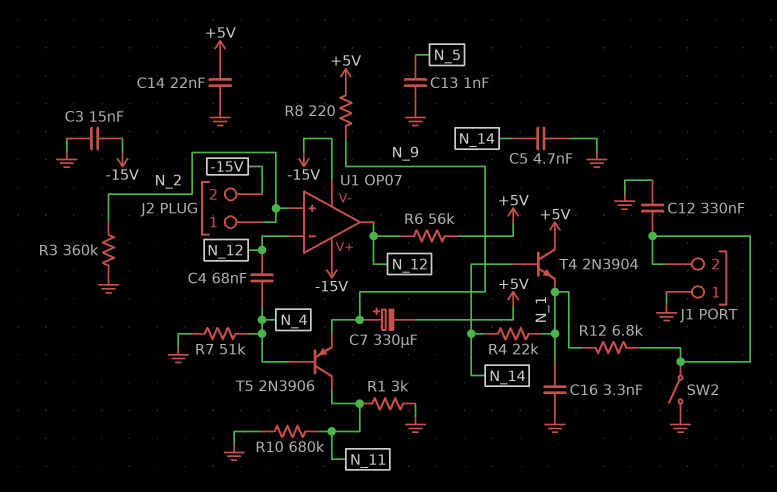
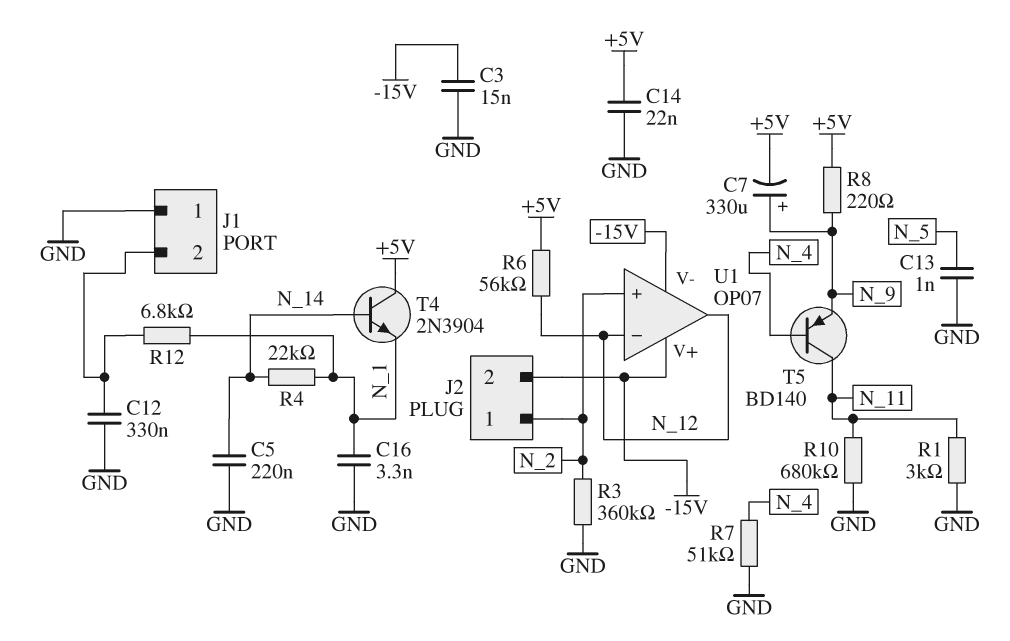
C4: 68nF (N_4, N_12) -> none
C5: 4.7nF (GND, N_14) -> 220nF (GND, N_14)
SW2: switch (GND, J1/2) -> none
T5: PNP 2N3906 (B N_4, C N_11, E N_9) -> PNP BD140 (B N_4, C N_11, E N_9)

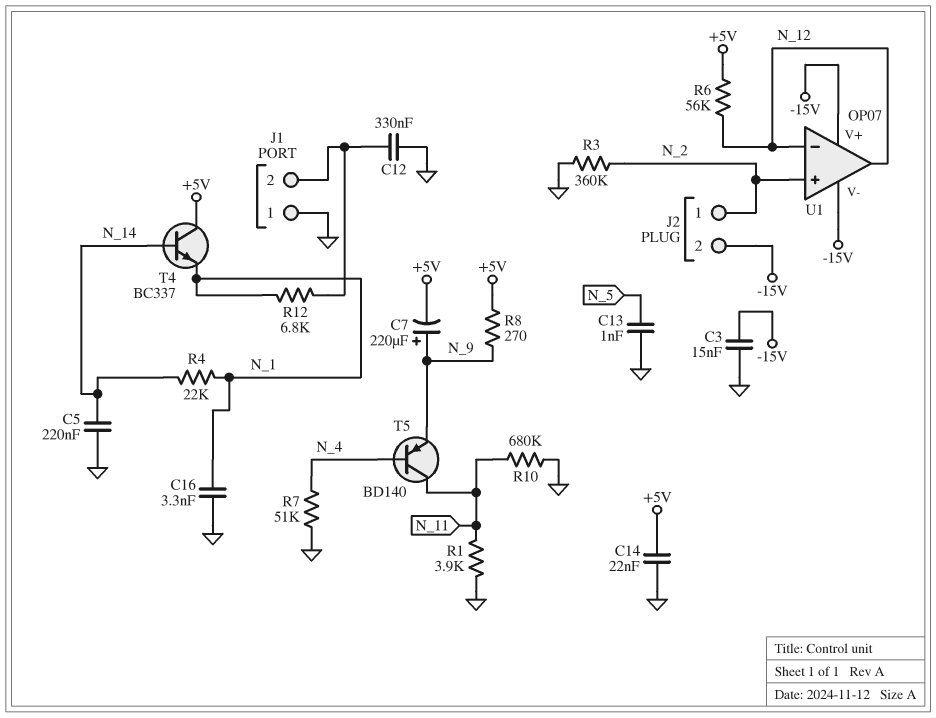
C7: 330uF (plus N_9, minus +5V) -> 220uF (plus N_9, minus +5V)
R1: 3k (GND, N_11) -> 3.9k (GND, N_11)
R8: 220 (+5V, N_9) -> 270 (+5V, N_9)
T4: NPN 2N3904 (B N_14, C +5V, E N_1) -> NPN BC337 (B N_14, C +5V, E N_1)

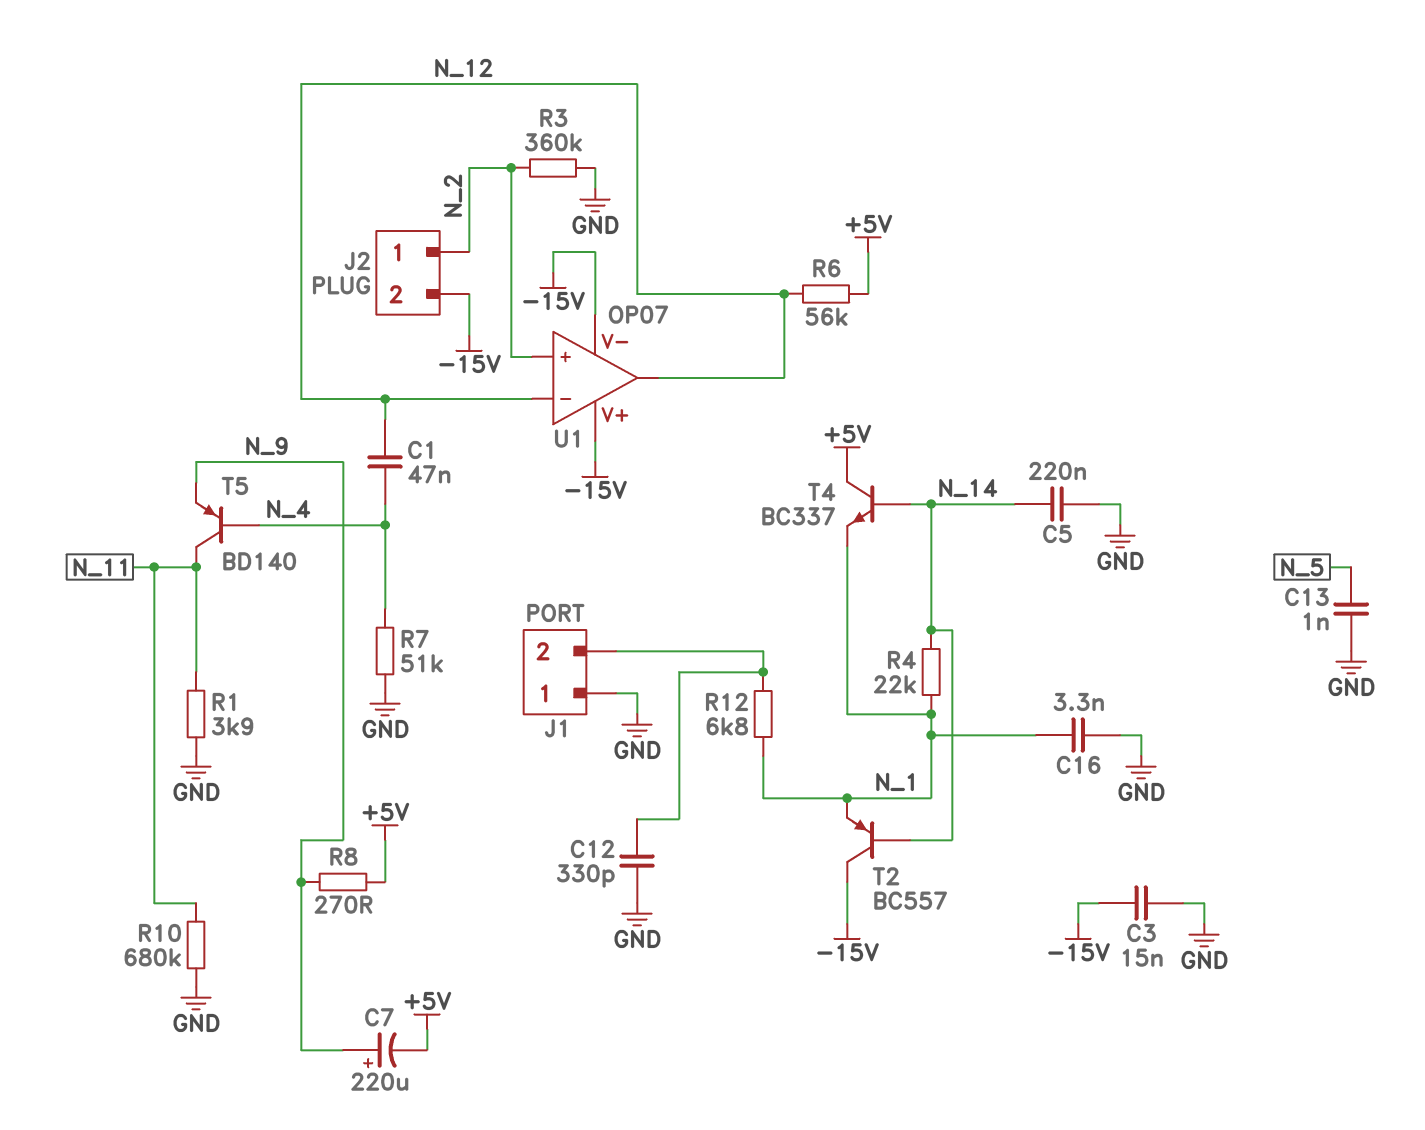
C1: none -> 47nF (N_4, N_12)
C12: 330nF (GND, J1/2) -> 330pF (GND, J1/2)
C14: 22nF (+5V, GND) -> none
T2: none -> PNP BC557 (B N_14, C -15V, E N_1)

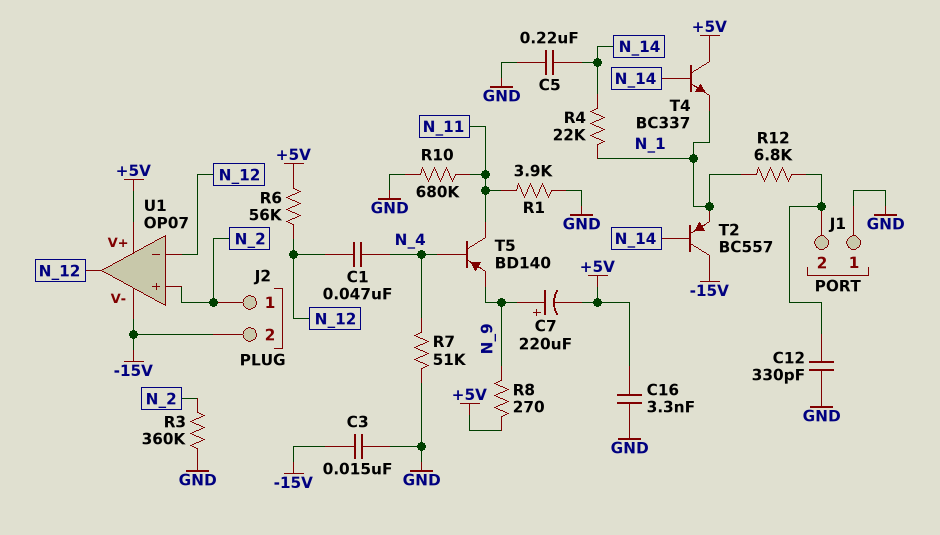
C13: 1nF (GND, N_5) -> none
C16: 3.3nF (GND, N_1) -> 3.3nF (+5V, GND)
U1 pin V+: -15V -> +5V

